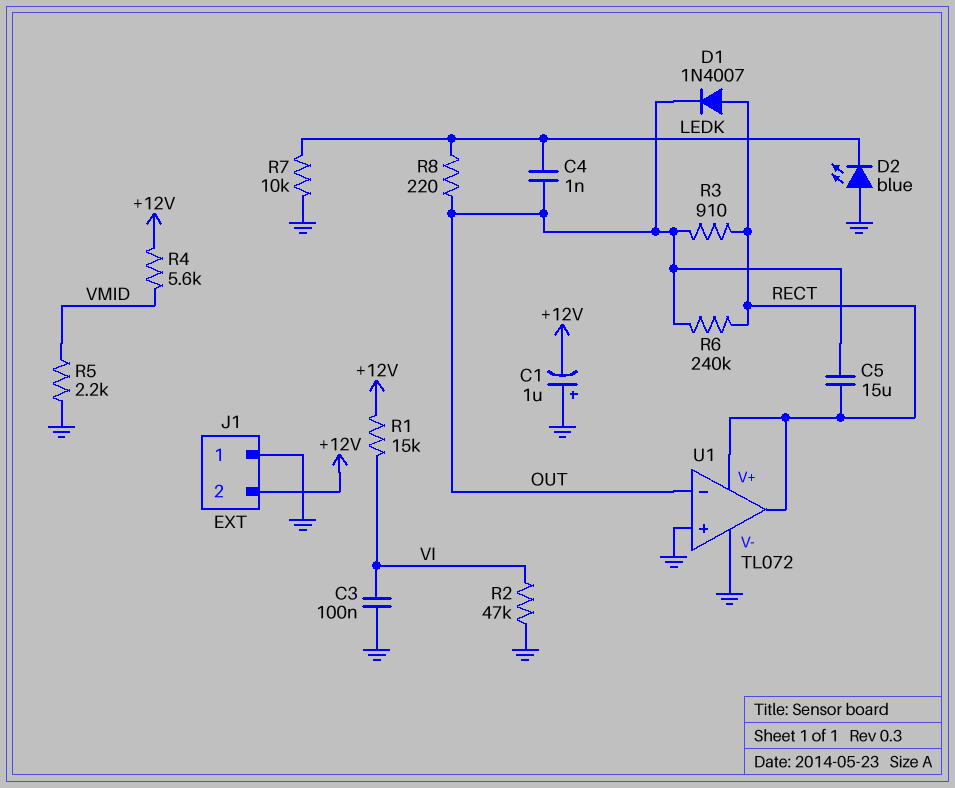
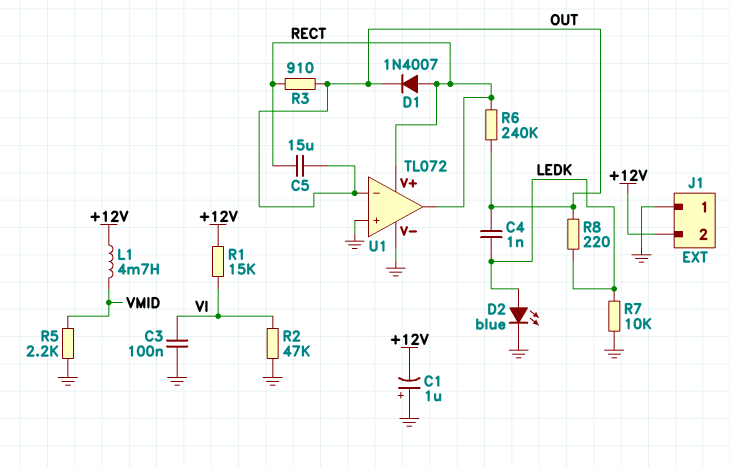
D2: LED blue (A GND, K LEDK) -> LED blue (A LEDK, K GND)
L1: none -> 4.7mH (+12V, VMID)
R4: 5.6k (+12V, VMID) -> none

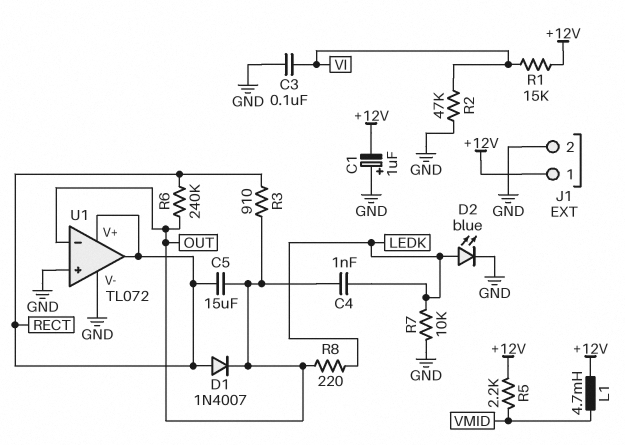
J1 pin 1: GND -> +12V
J1 pin 2: +12V -> GND
R5: 2.2k (GND, VMID) -> 2.2k (+12V, VMID)

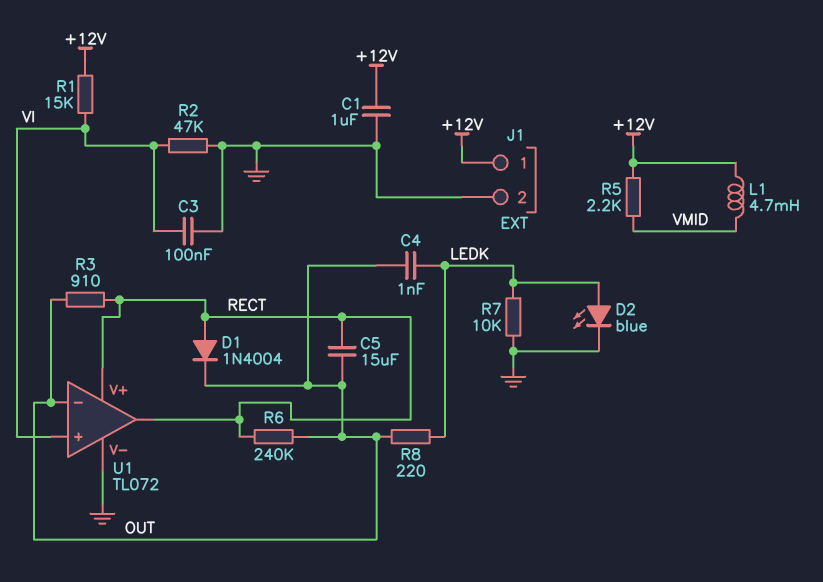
C1: 1uF (plus GND, minus +12V) -> 1uF (+12V, GND)
D1: diode 1N4007 (A RECT, K OUT) -> diode 1N4004 (A RECT, K OUT)
U1 pin in+: GND -> VI

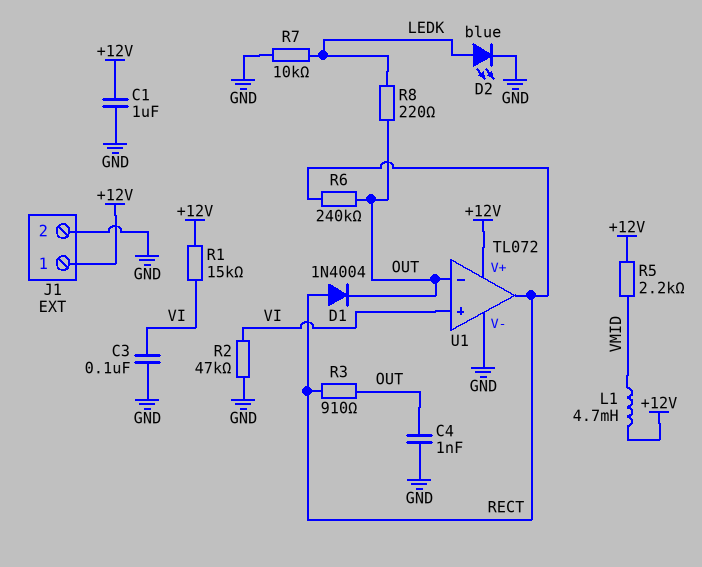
C4: 1nF (LEDK, OUT) -> 1nF (GND, OUT)
C5: 15uF (OUT, RECT) -> none
U1 pin V+: RECT -> +12V

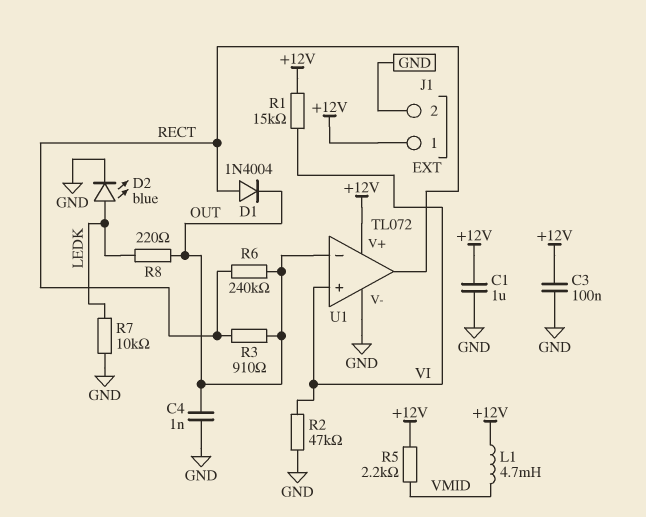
C3: 100nF (GND, VI) -> 100nF (+12V, GND)

